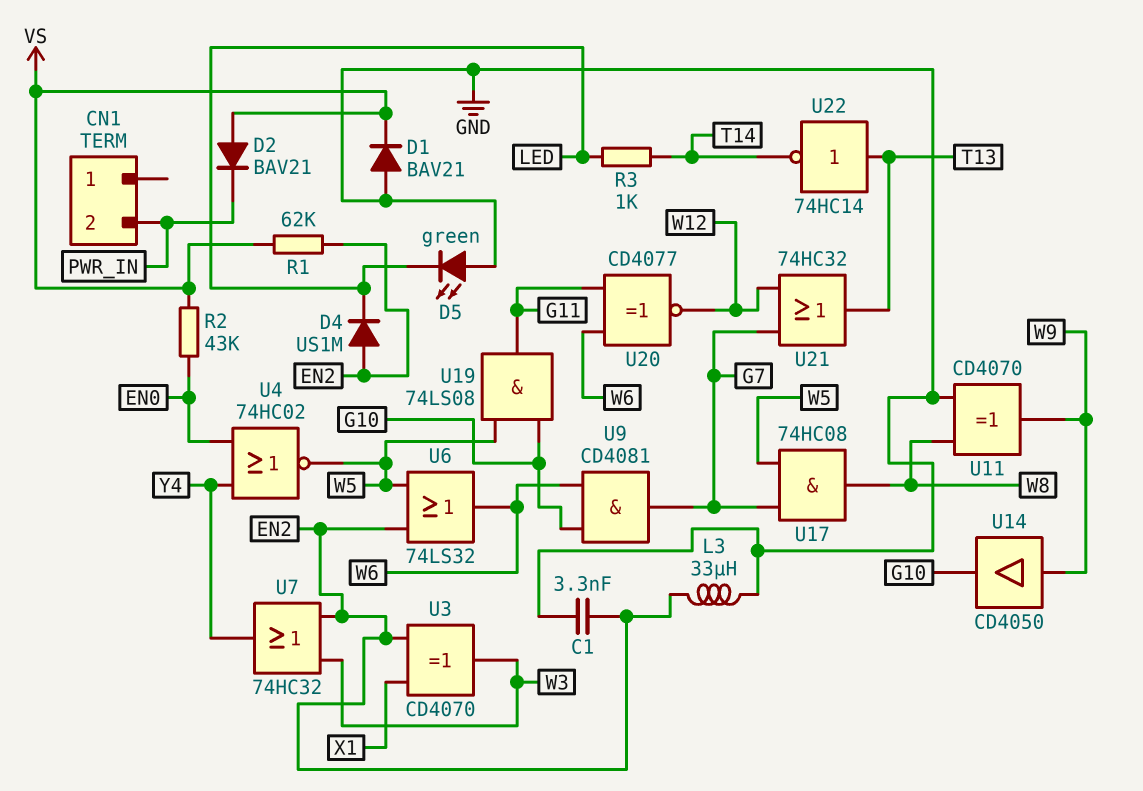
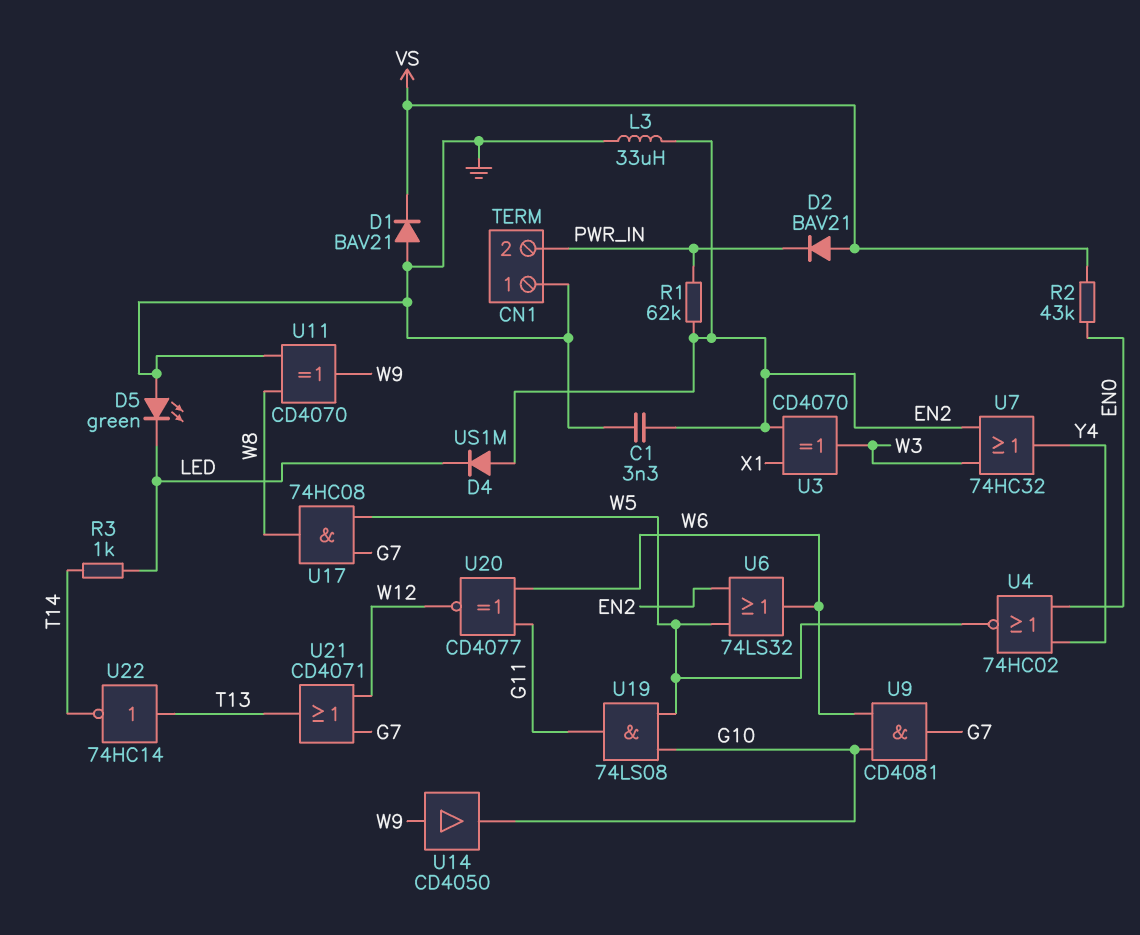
CN1 pin 1: none -> GND
R1: 62k (EN2, VS) -> 62k (EN2, PWR_IN)
U21: OR 74HC32 (in G7, in W12, out T13) -> OR CD4071 (in G7, in W12, out T13)

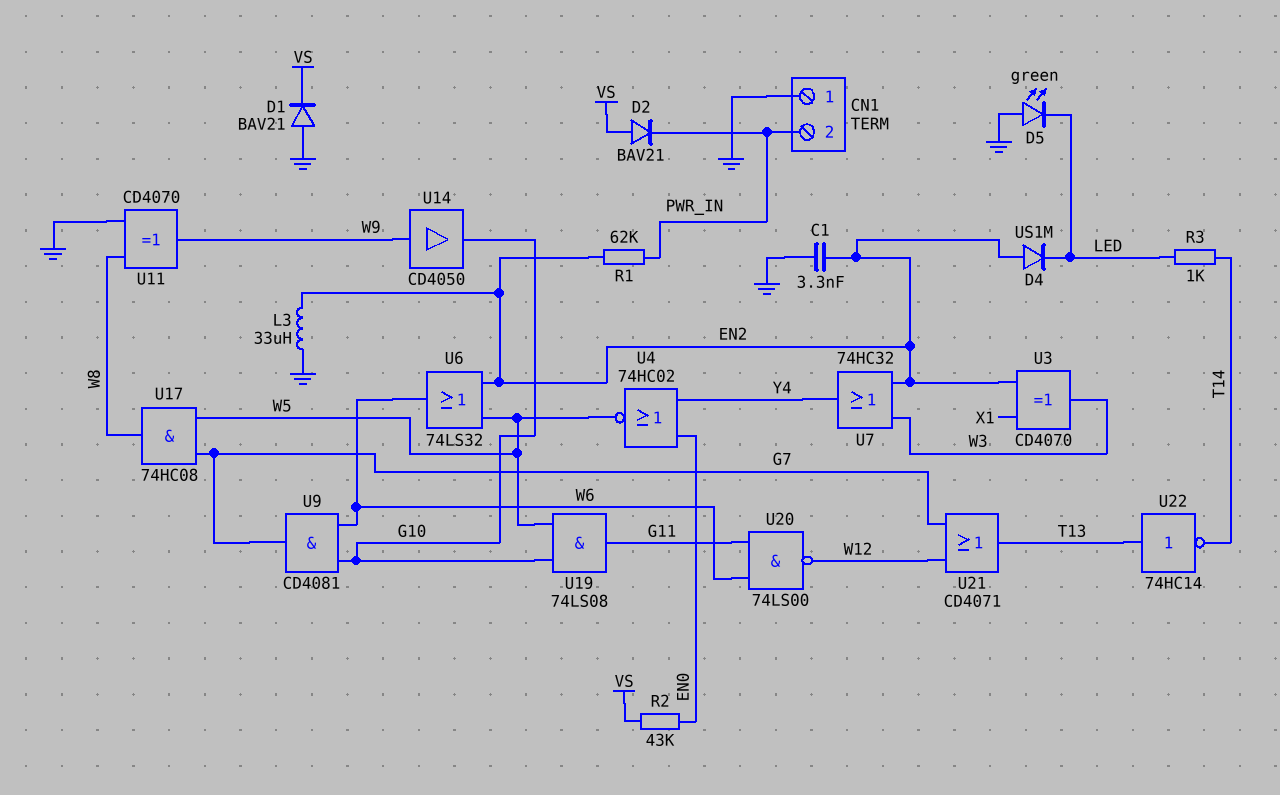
U20: XNOR CD4077 (in G11, in W6, out W12) -> NAND 74LS00 (in G11, in W6, out W12)

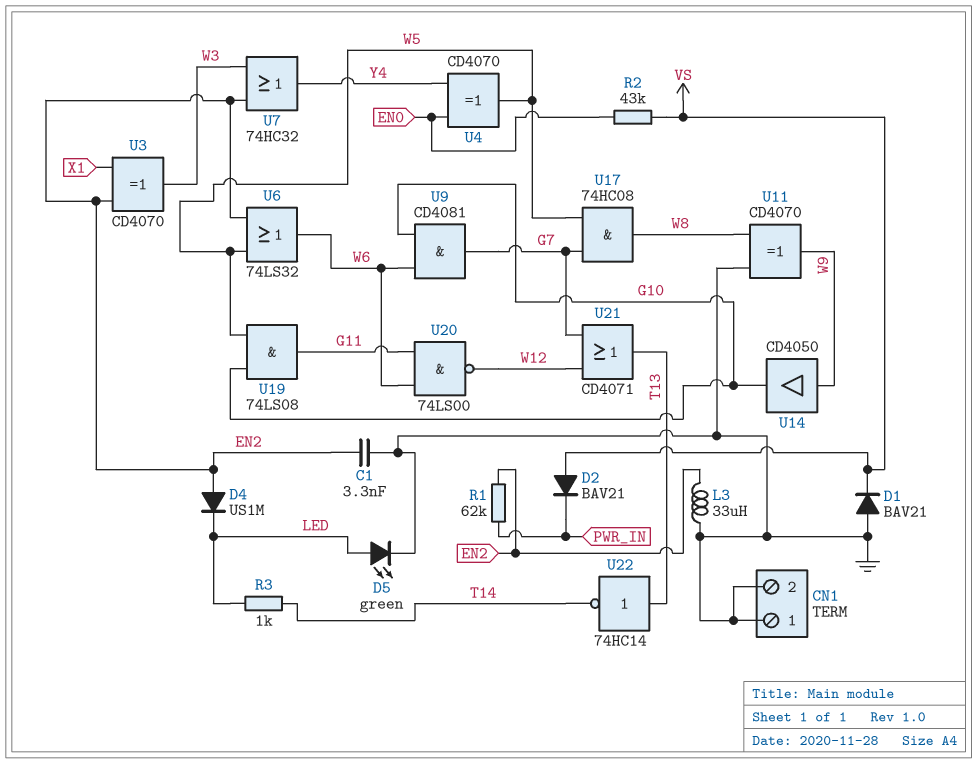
CN1 pin 2: PWR_IN -> GND
D5: LED green (A GND, K LED) -> LED green (A LED, K GND)
U4: NOR 74HC02 (in EN0, in Y4, out W5) -> XOR CD4070 (in EN0, in Y4, out W5)

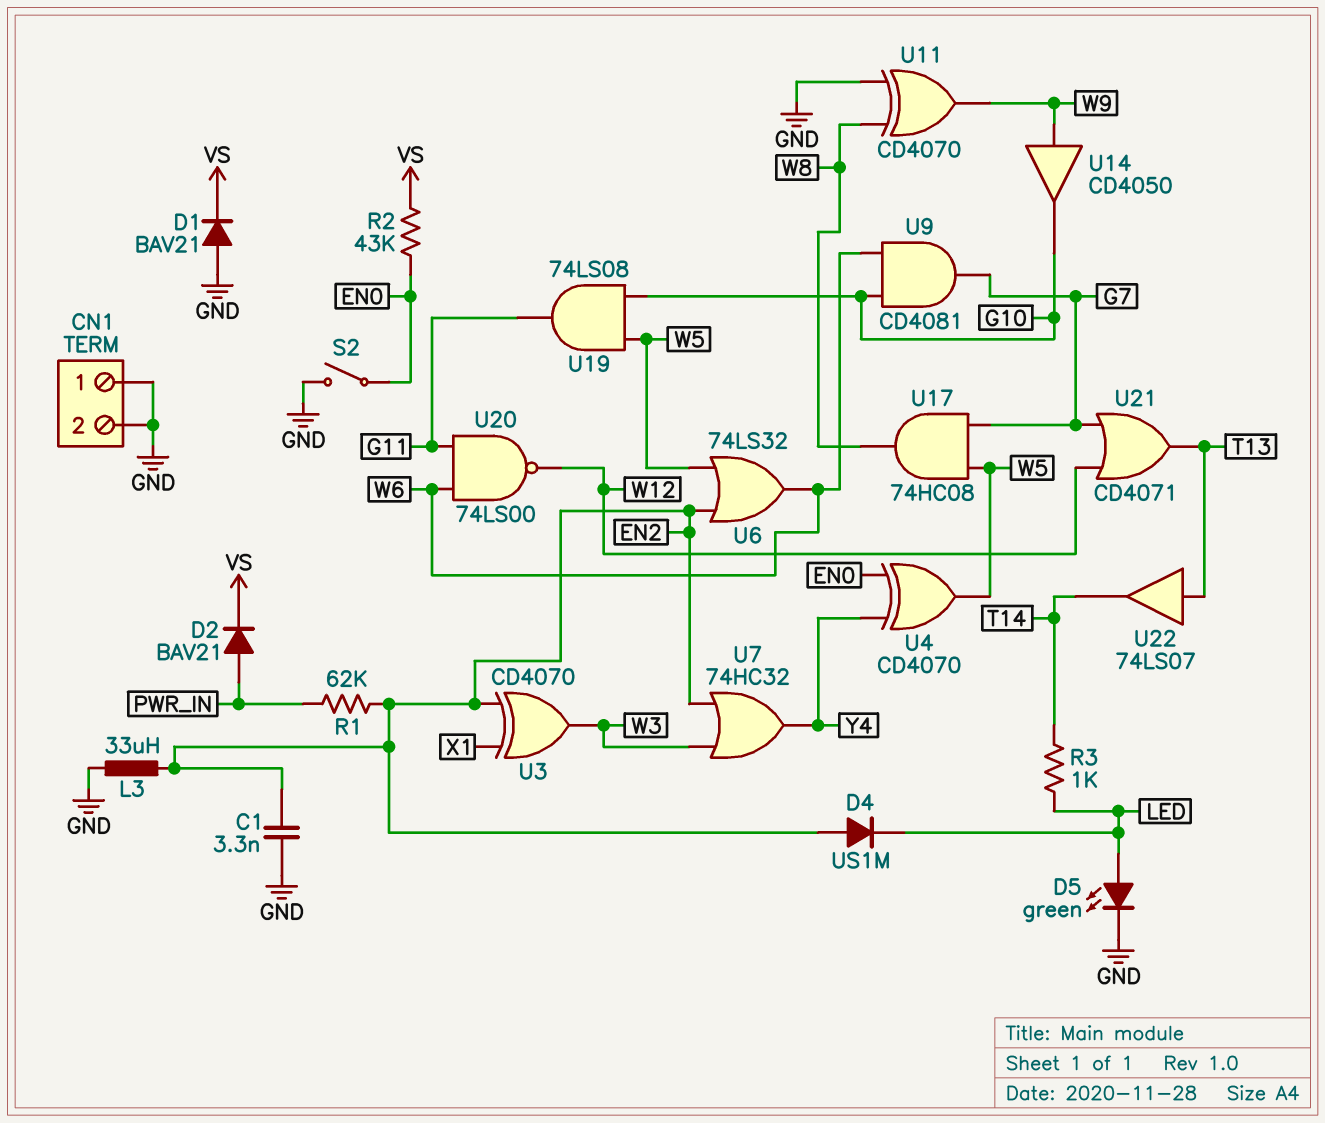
D2: diode BAV21 (A VS, K PWR_IN) -> diode BAV21 (A PWR_IN, K VS)
S2: none -> switch (EN0, GND)
U22: NOT 74HC14 (in T13, out T14) -> buffer 74LS07 (in T13, out T14)

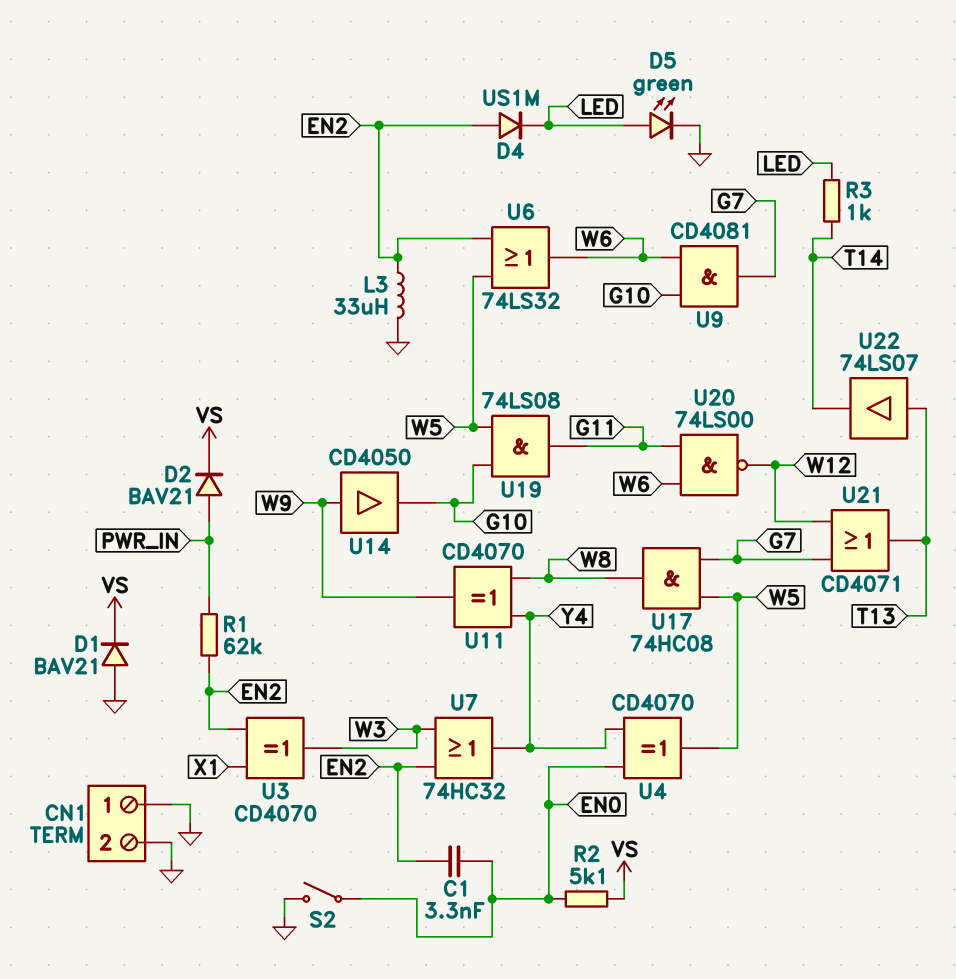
C1: 3.3nF (EN2, GND) -> 3.3nF (EN0, EN2)
R2: 43k (EN0, VS) -> 5.1k (EN0, VS)
U11: XOR CD4070 (in GND, in W8, out W9) -> XOR CD4070 (in W8, in Y4, out W9)

